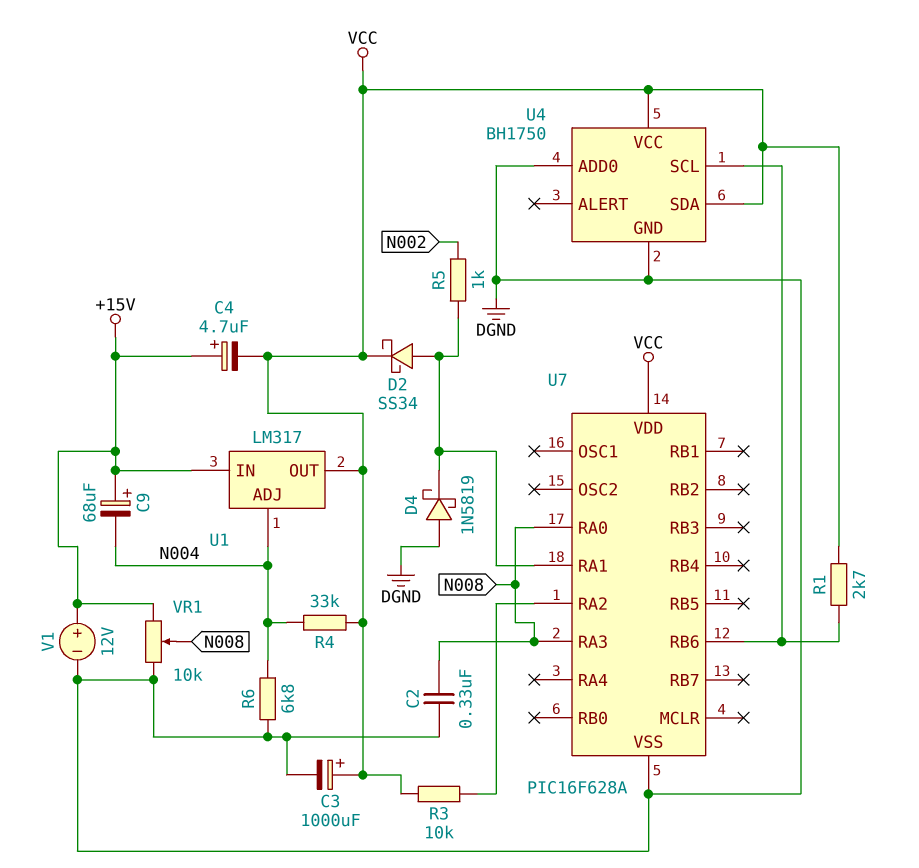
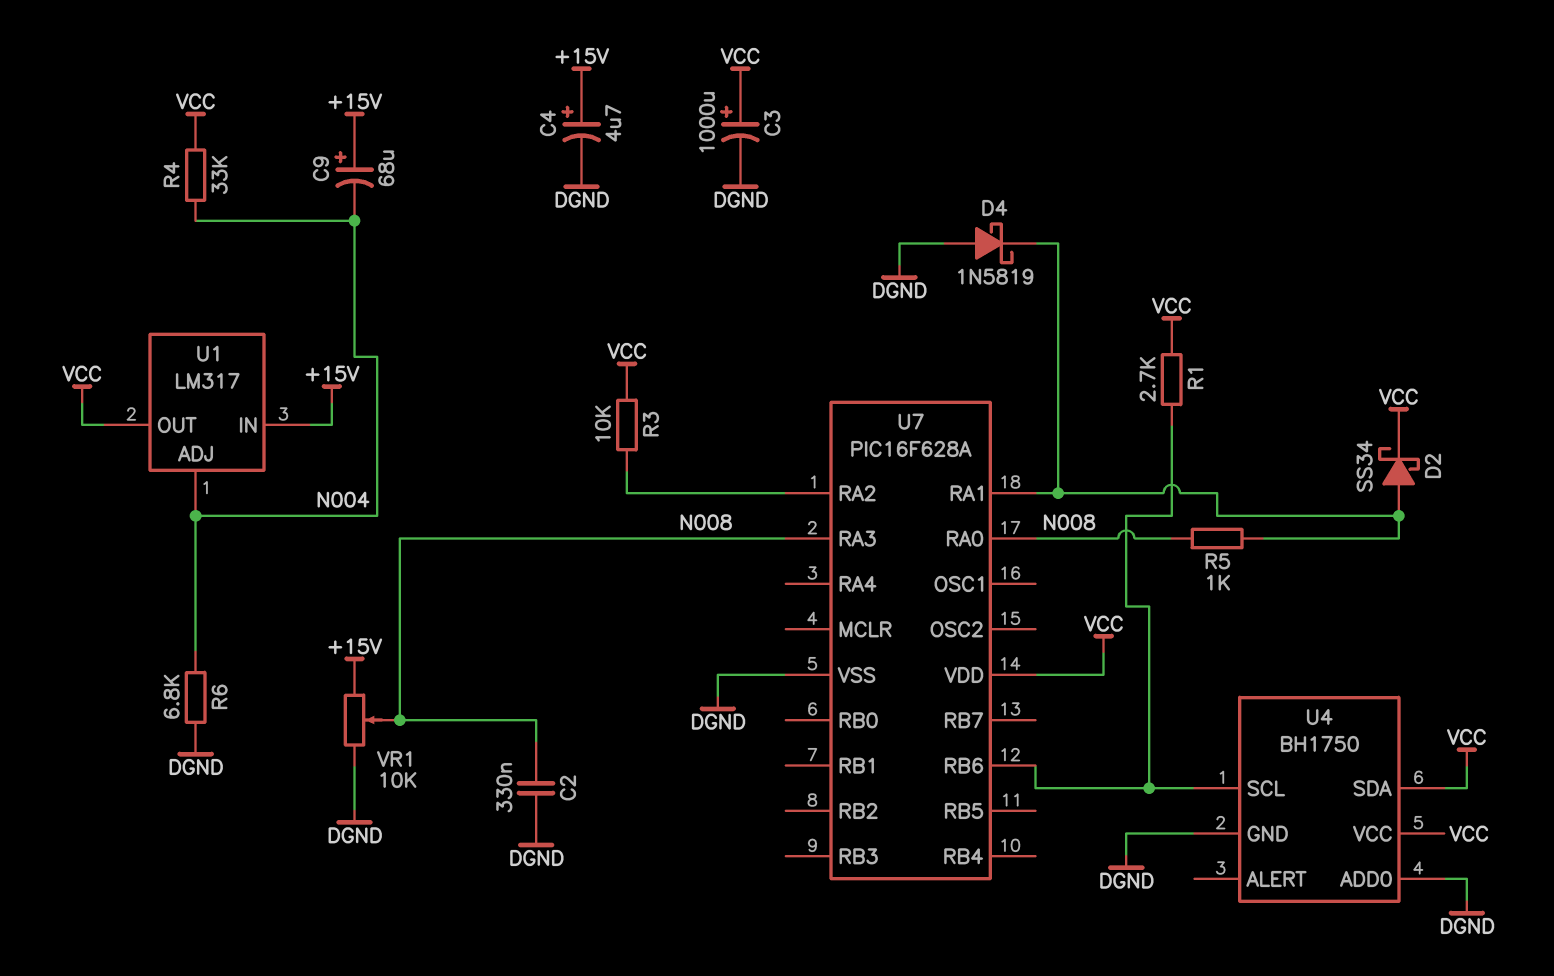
C4: 4.7uF (plus +15V, minus VCC) -> 4.7uF (plus +15V, minus DGND)
R5: 1k (N002, U7/RA1) -> 1k (N008, U7/RA1)
V1: 12V (plus +15V, minus DGND) -> none

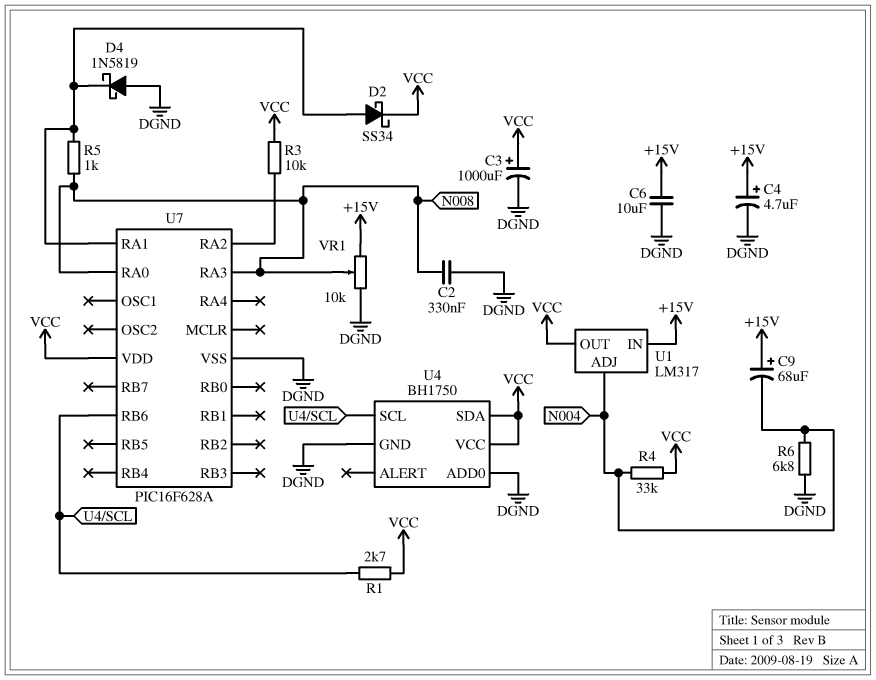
C6: none -> 10uF (+15V, DGND)

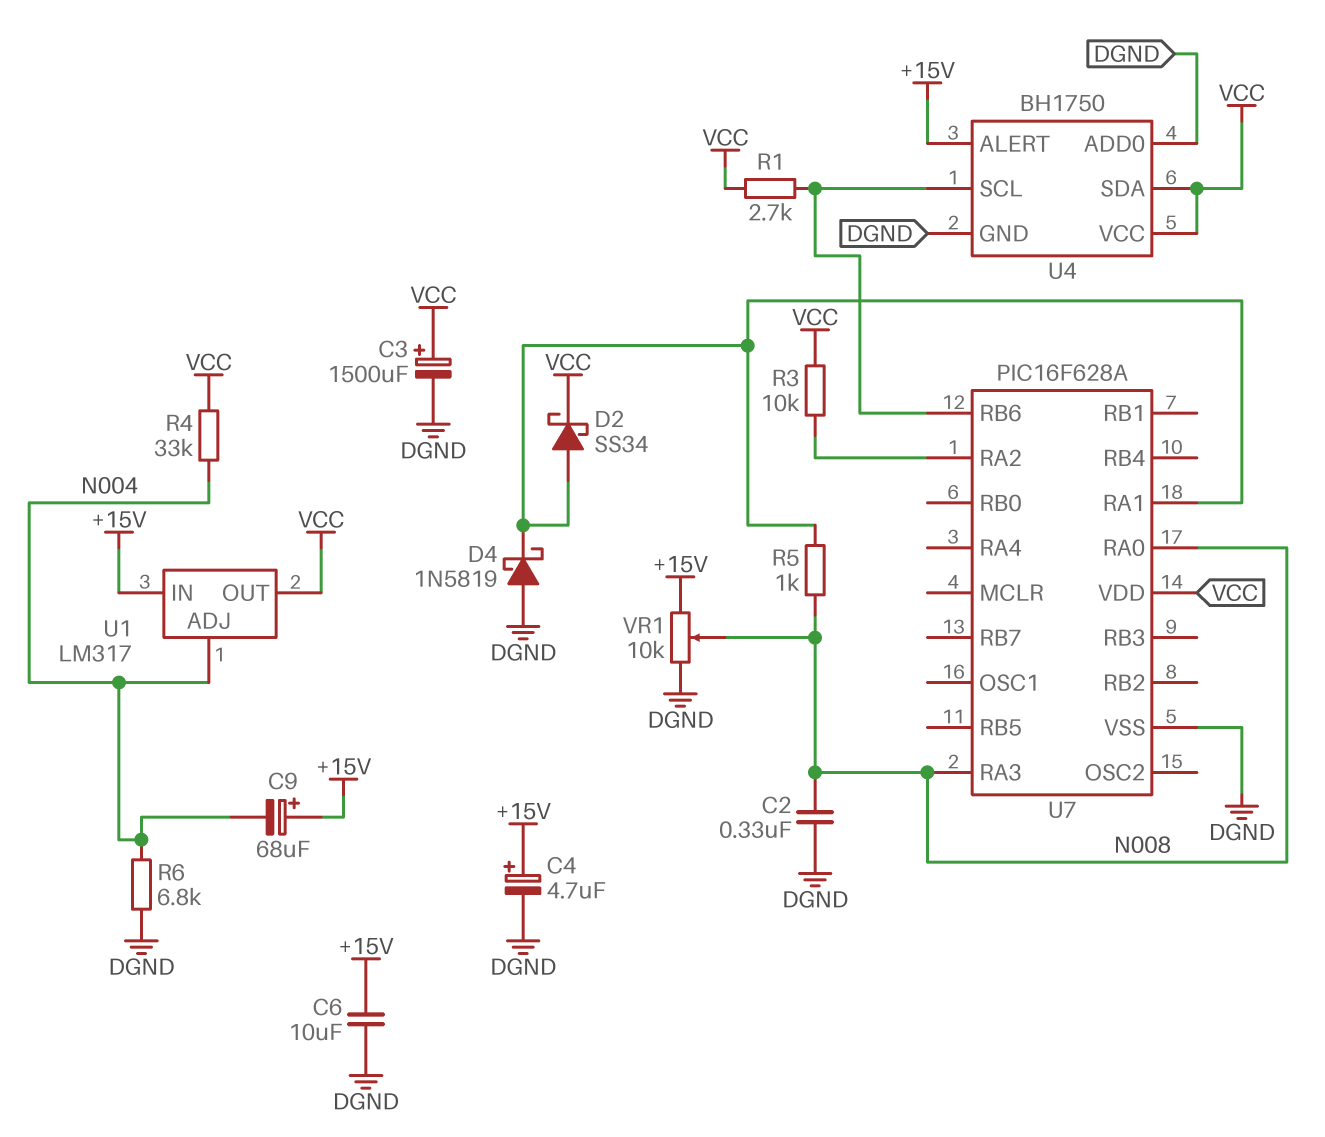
C3: 1000uF (plus VCC, minus DGND) -> 1500uF (plus VCC, minus DGND)
U4 pin ALERT: none -> +15V

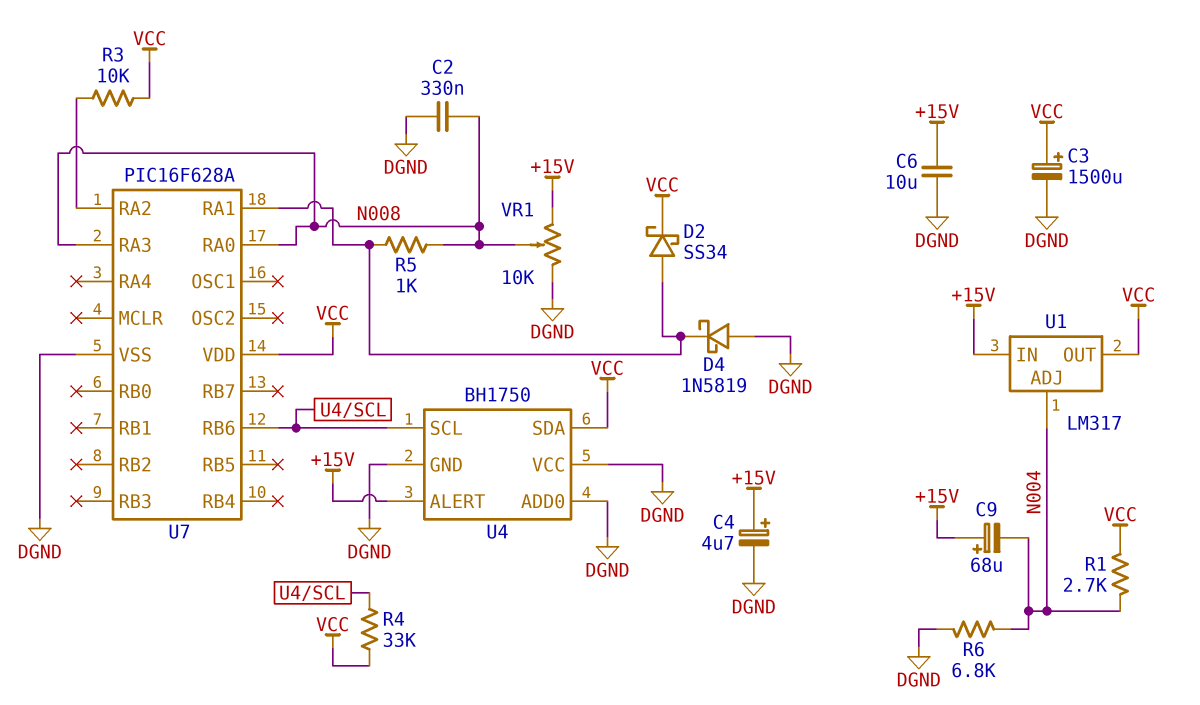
R1: 2.7k (U4/SCL, VCC) -> 2.7k (N004, VCC)
R4: 33k (N004, VCC) -> 33k (U4/SCL, VCC)
U4 pin VCC: VCC -> DGND

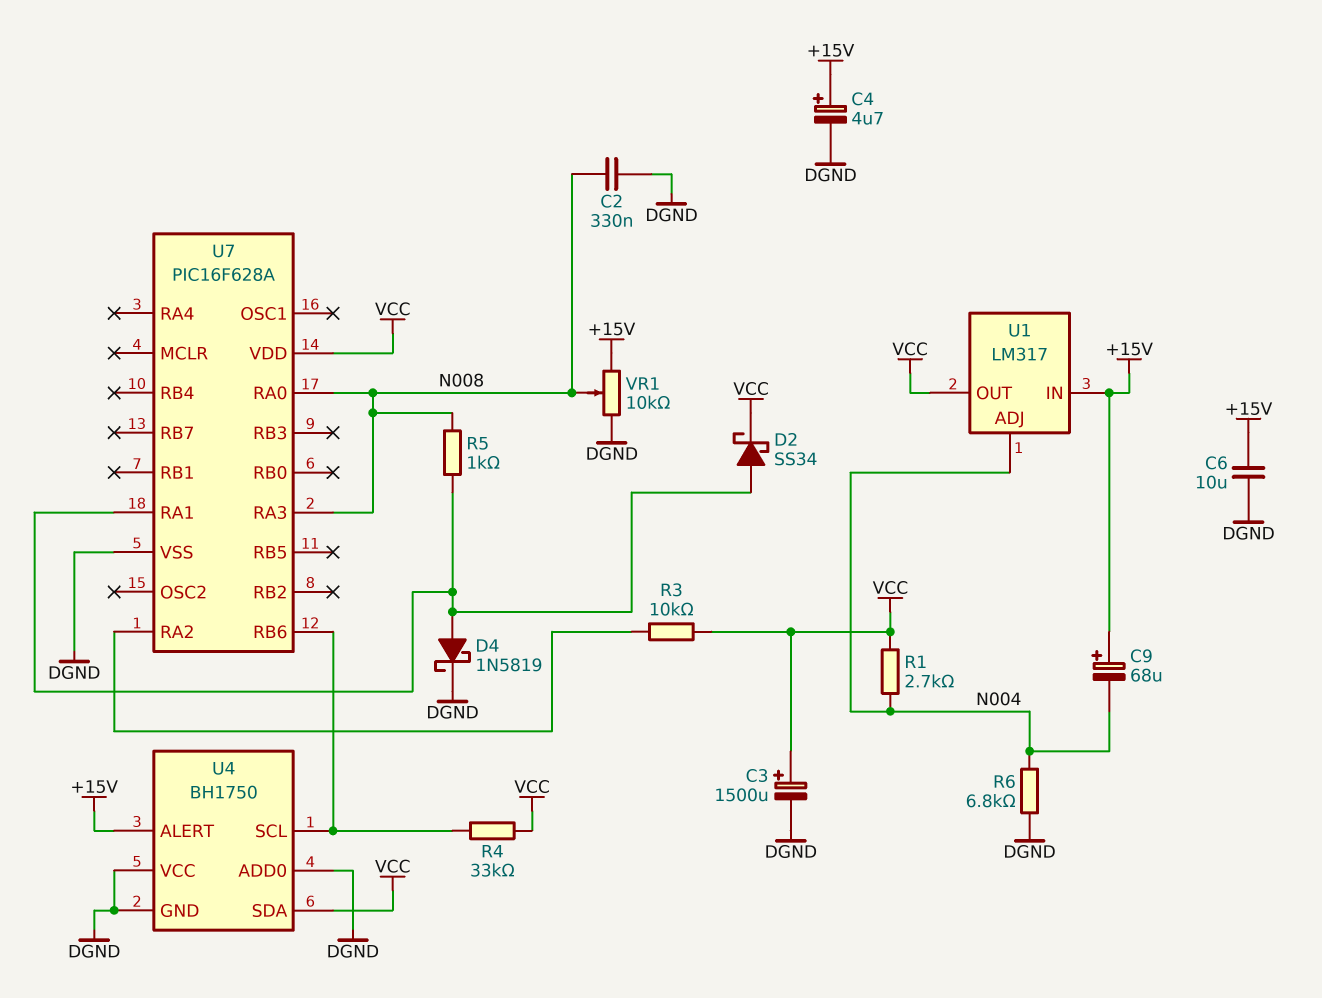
D4: schottky 1N5819 (A DGND, K U7/RA1) -> schottky 1N5819 (A U7/RA1, K DGND)

